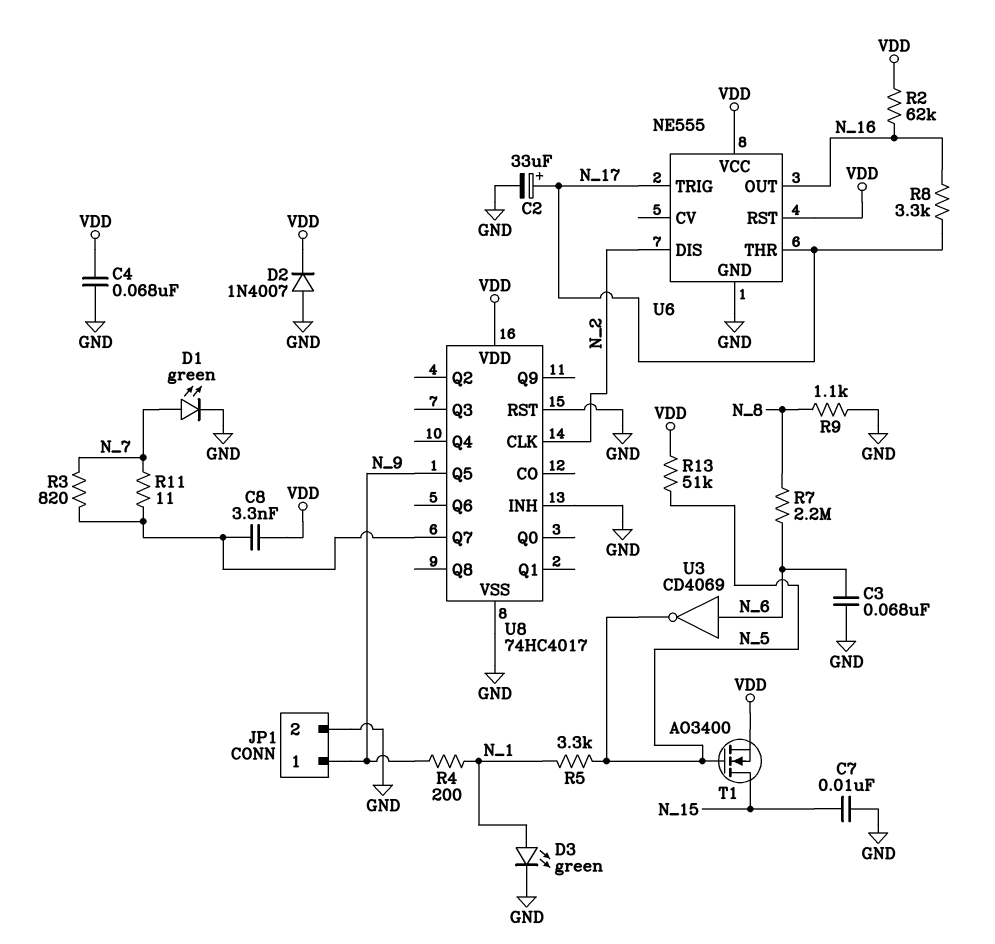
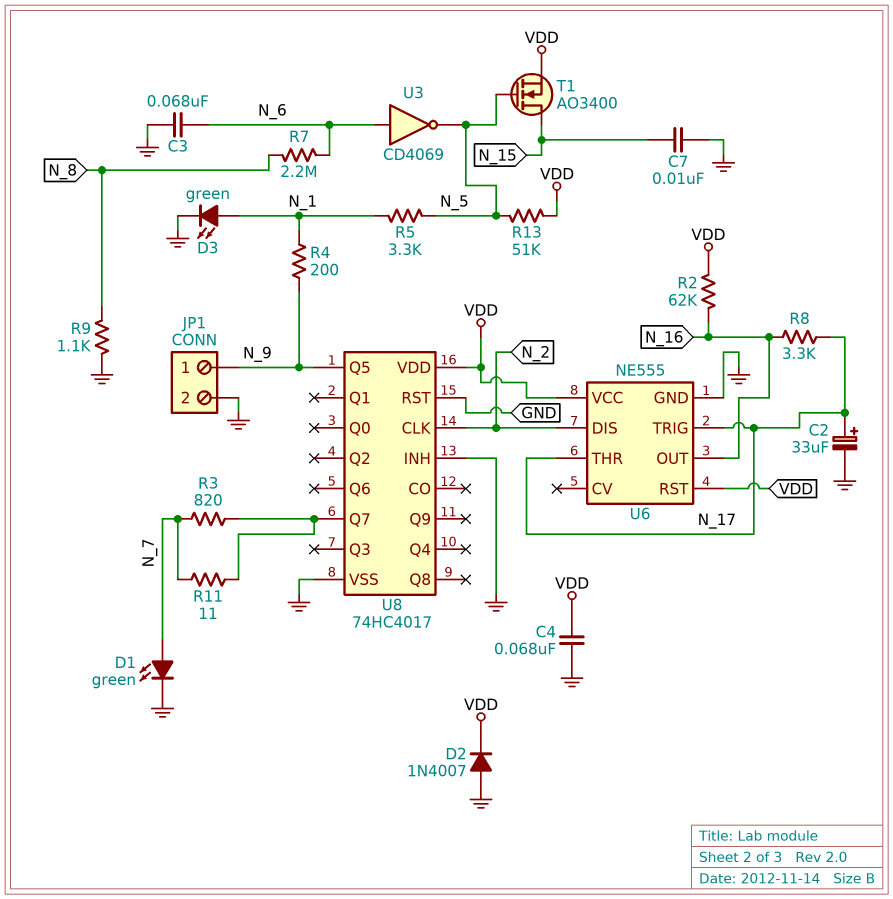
C8: 3.3nF (U8/Q7, VDD) -> none

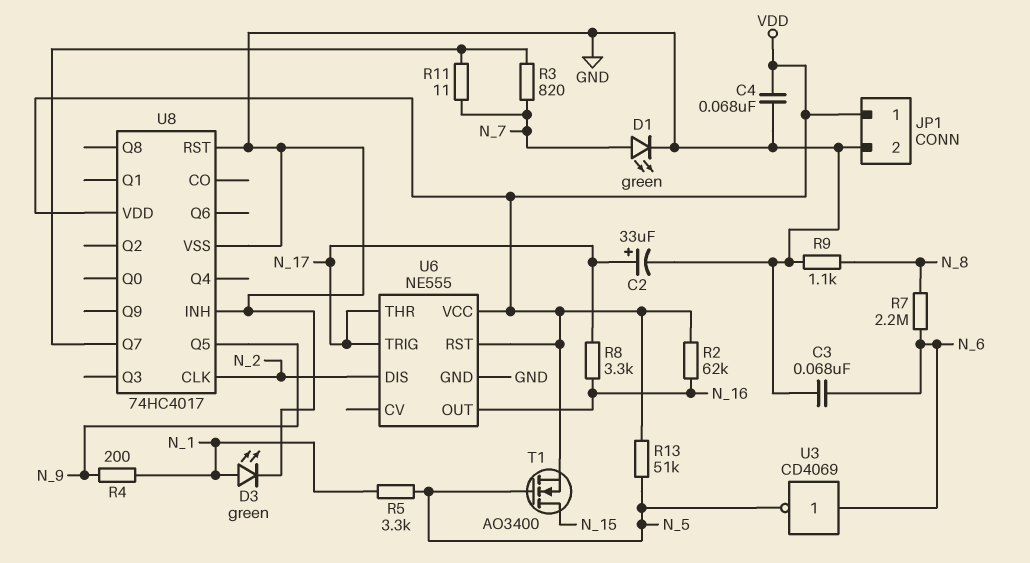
C7: 10nF (GND, N_15) -> none
D2: diode 1N4007 (A GND, K VDD) -> none
JP1 pin 1: N_9 -> VDD

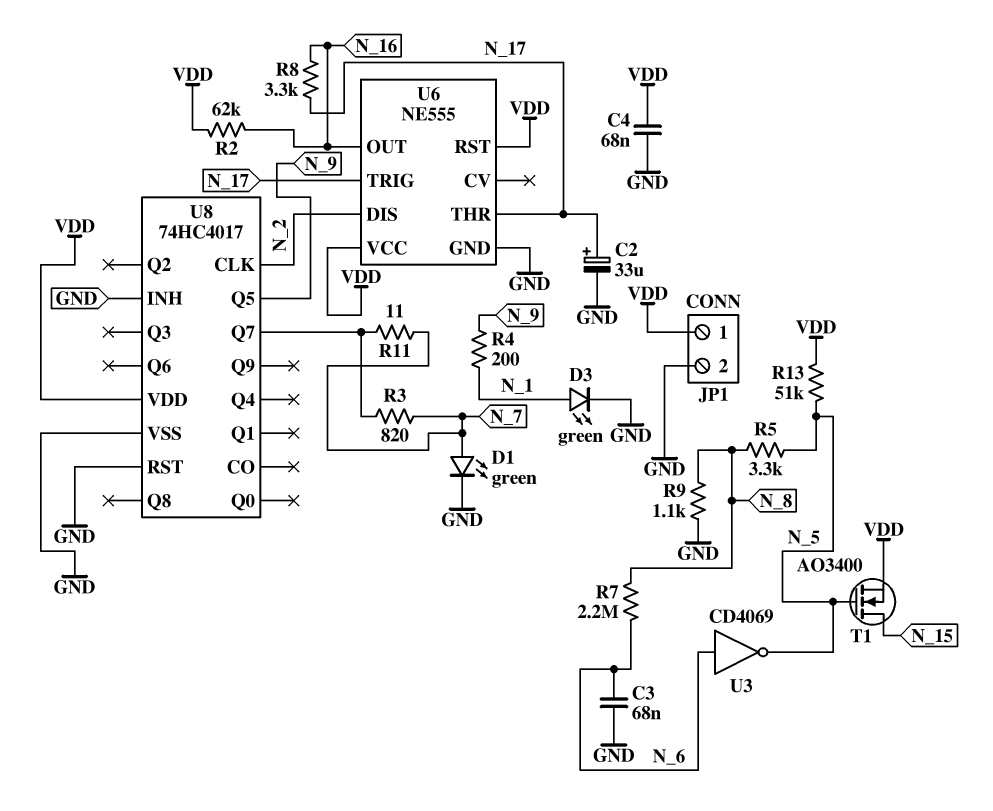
R5: 3.3k (N_1, N_5) -> 3.3k (N_5, N_8)

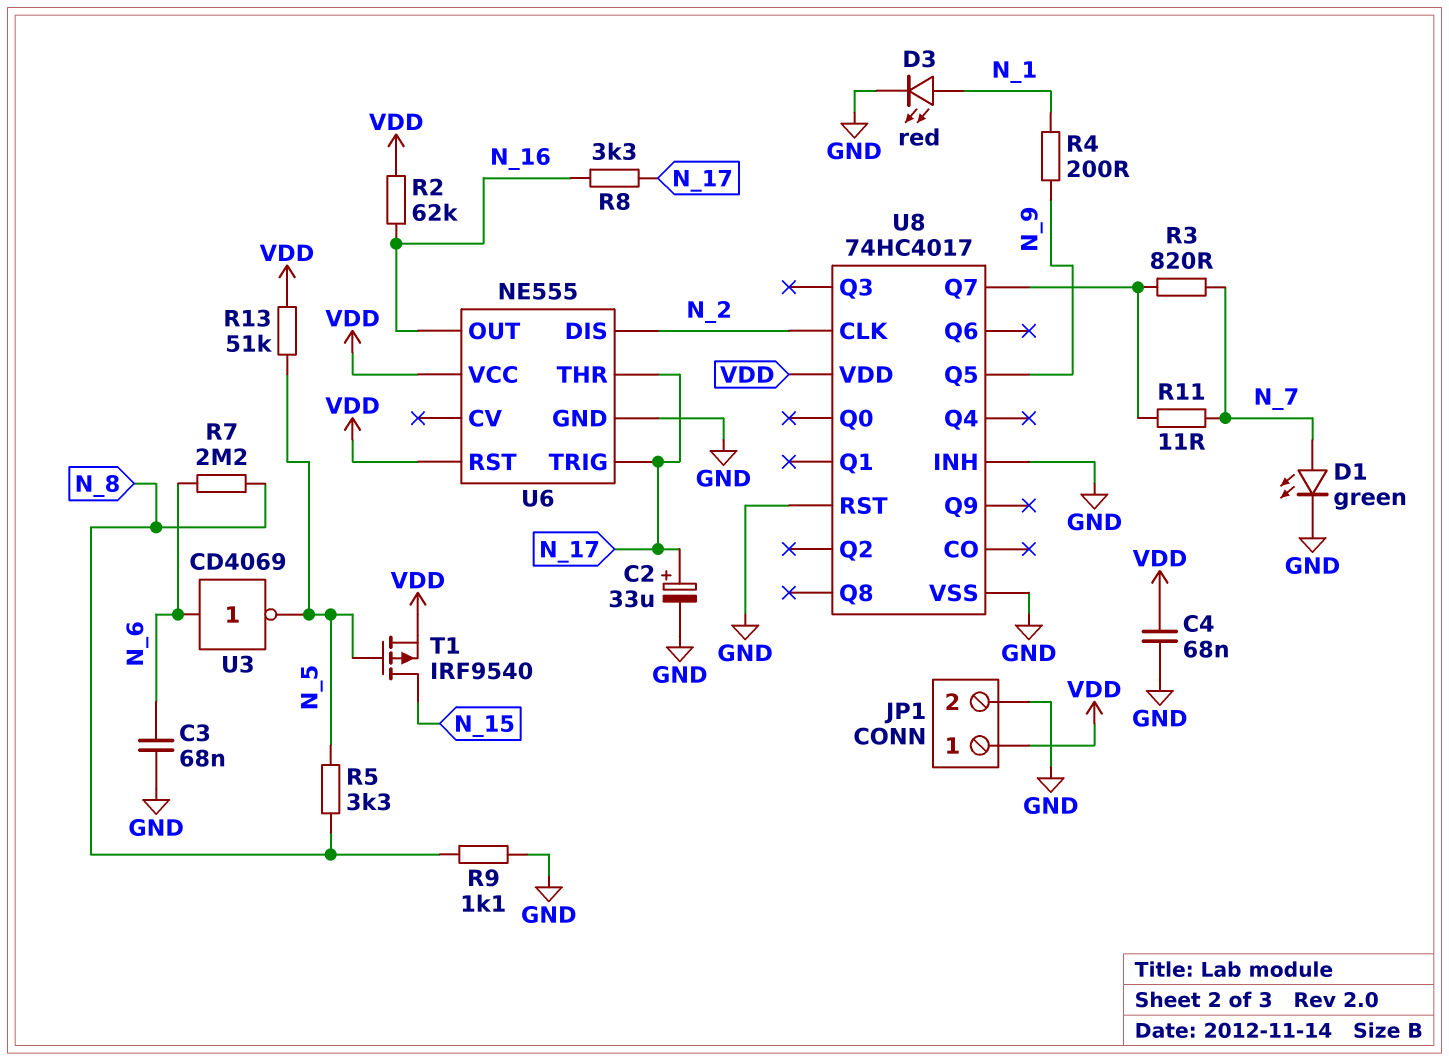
D3: LED green (A N_1, K GND) -> LED red (A N_1, K GND)
T1: NMOS AO3400 (G N_5, D N_15, S VDD) -> PMOS IRF9540 (G N_5, D N_15, S VDD)

